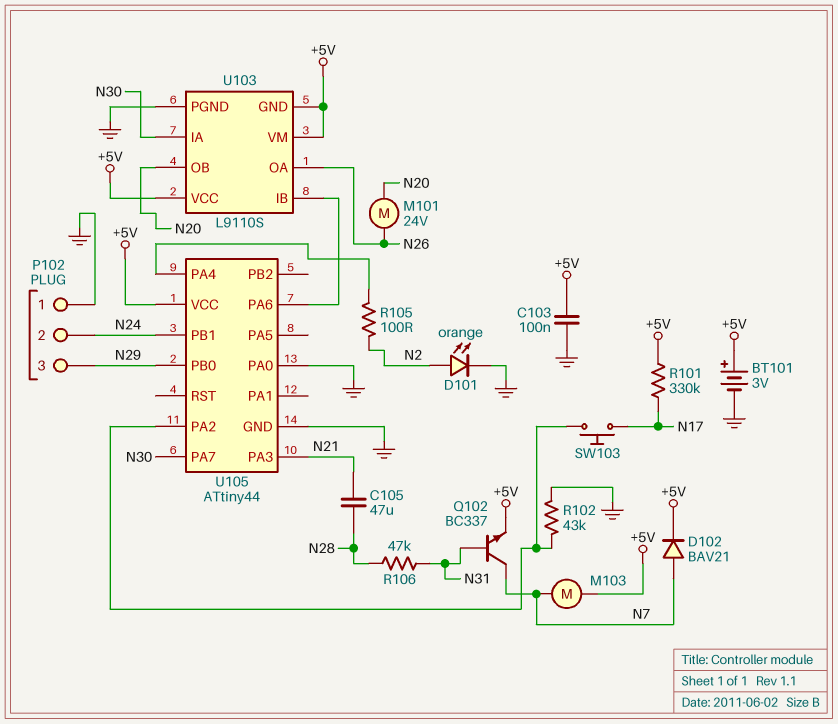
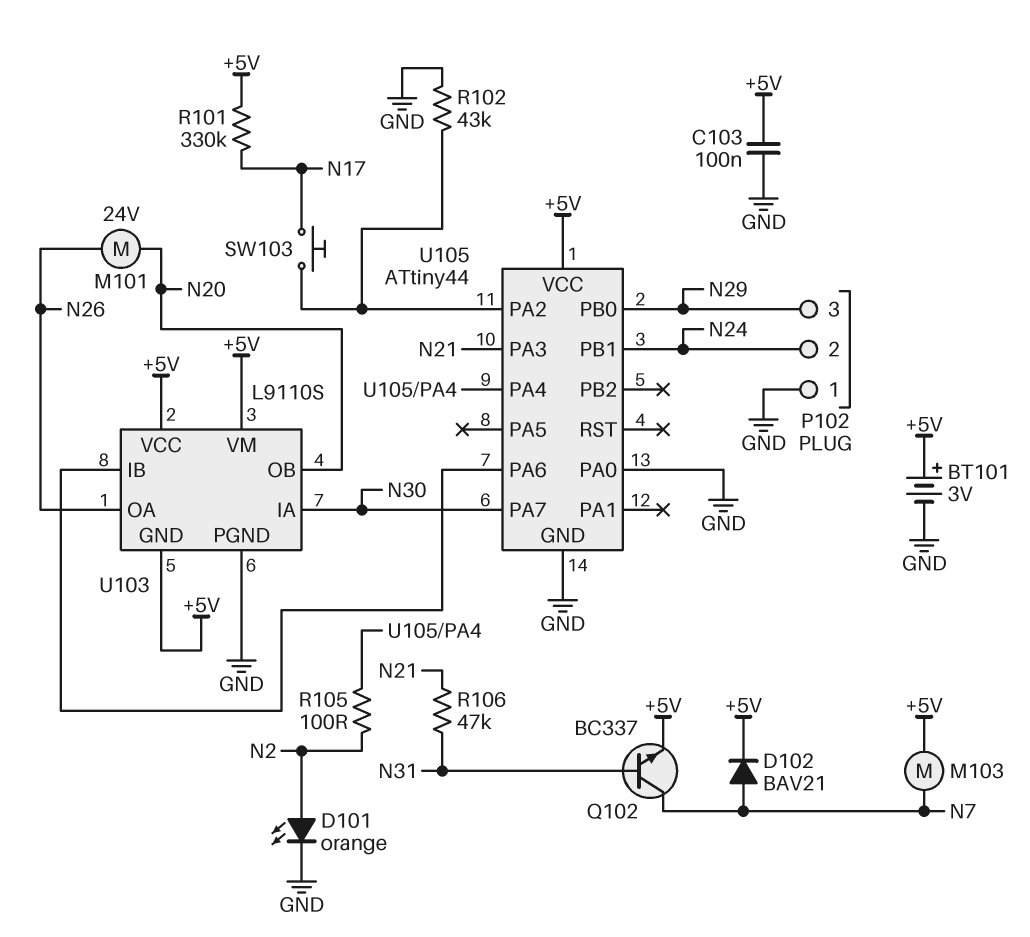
C105: 47uF (N21, N28) -> none
R106: 47k (N28, N31) -> 47k (N21, N31)

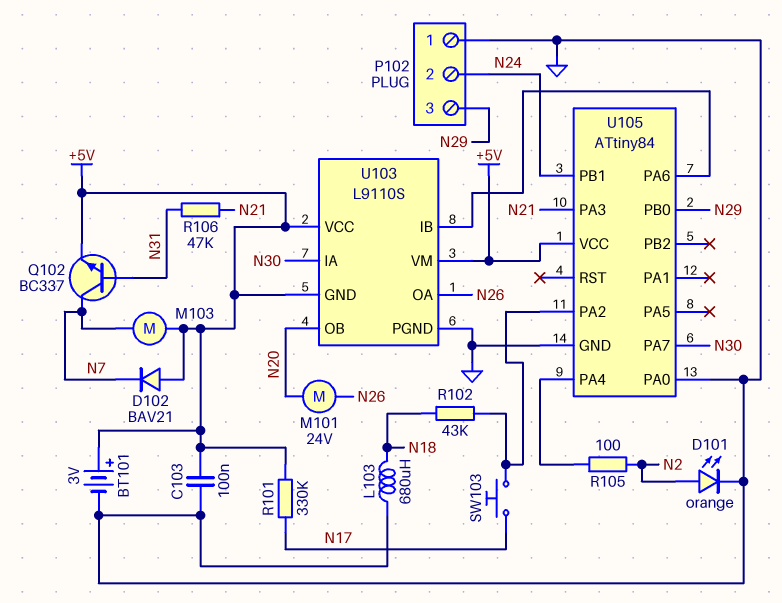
D102: diode BAV21 (A N7, K +5V) -> diode BAV21 (A +5V, K N7)
L103: none -> 680uH (GND, N18)
R102: 43k (GND, U105/PA2) -> 43k (N18, U105/PA2)
U105: ATtiny44 -> ATtiny84

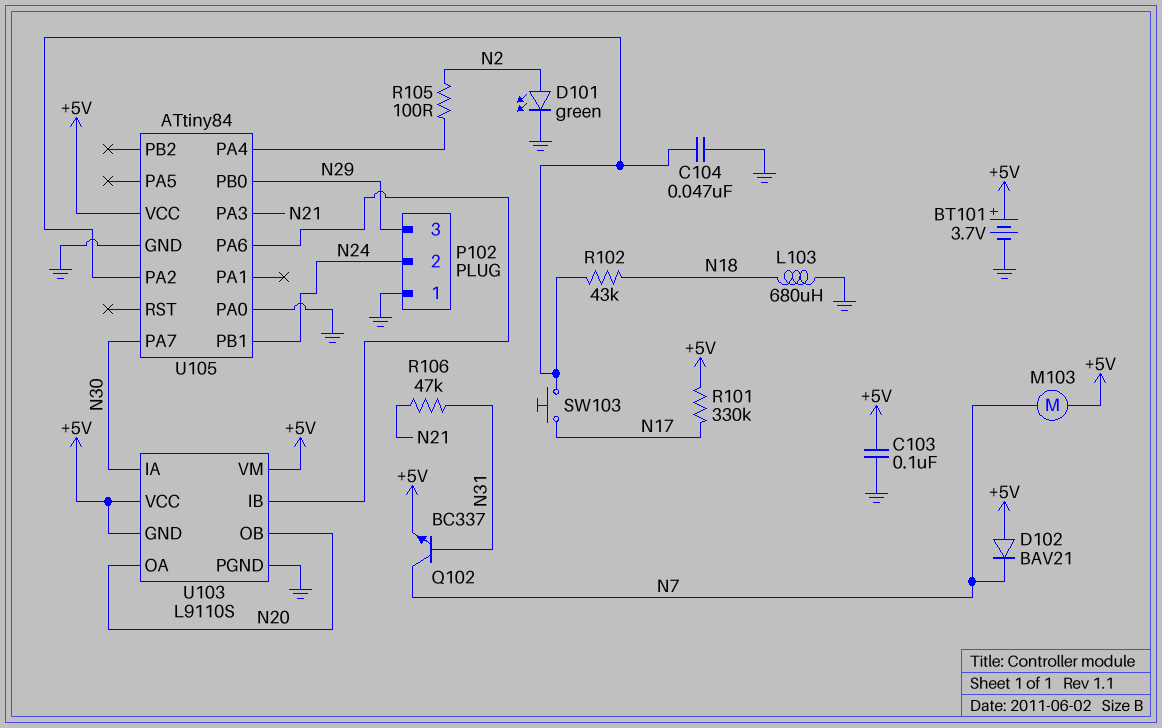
BT101: 3V (plus +5V, minus GND) -> 3.7V (plus +5V, minus GND)
C104: none -> 47nF (GND, U105/PA2)
D101: LED orange (A N2, K GND) -> LED green (A N2, K GND)
M101: motor 24V (N20, N26) -> none
U103 pin OA: N26 -> N20

